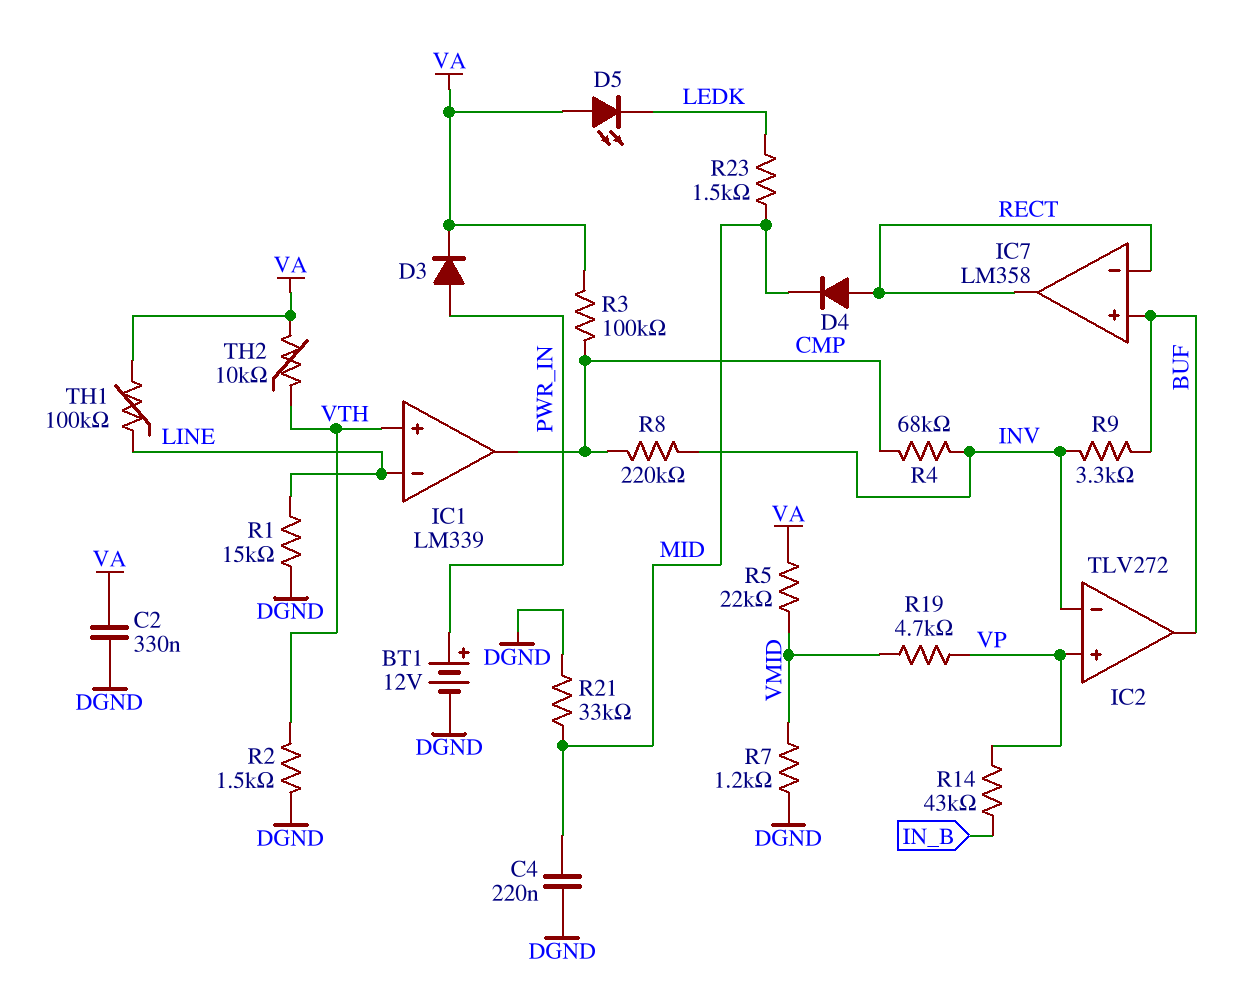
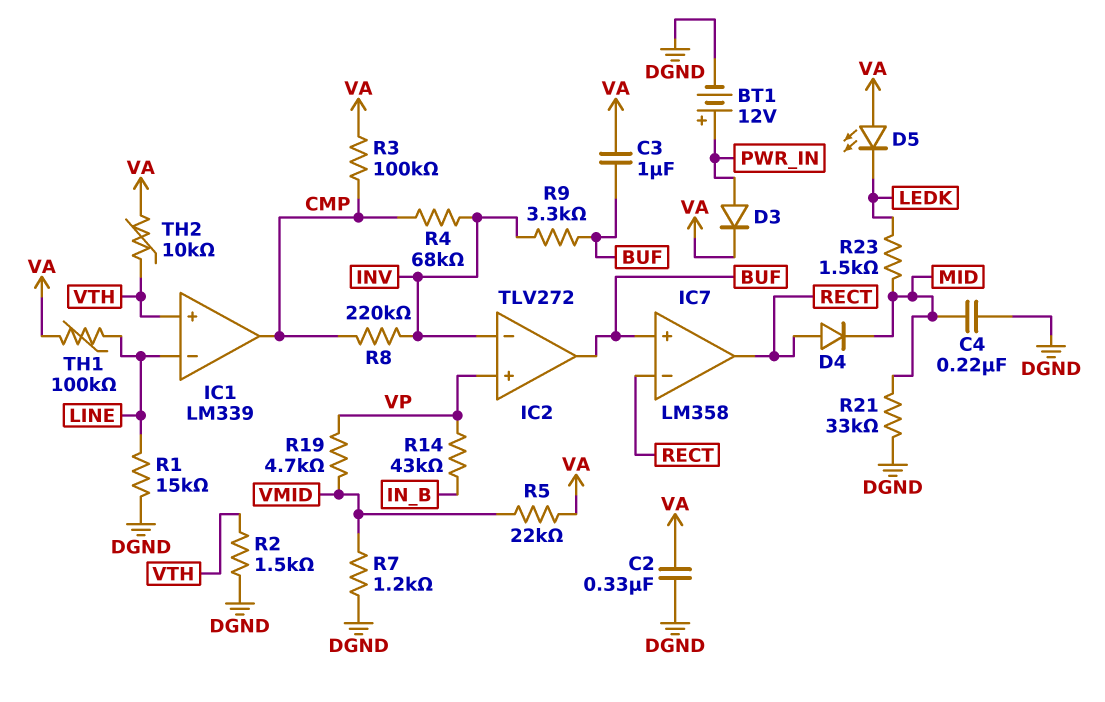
C3: none -> 1uF (BUF, VA)

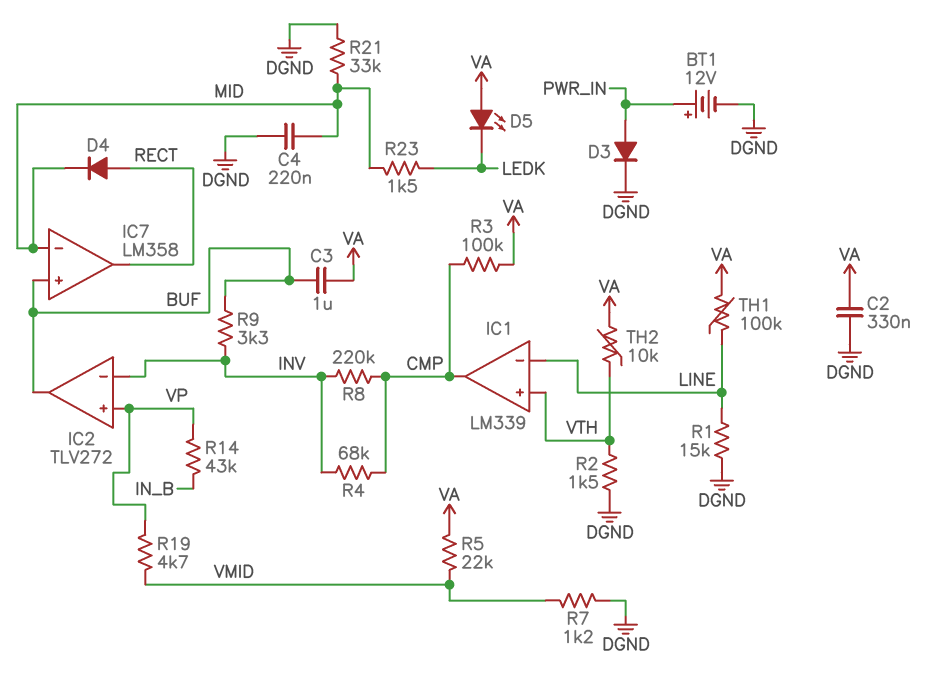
D3: diode (A PWR_IN, K VA) -> diode (A PWR_IN, K DGND)
IC7 pin in-: RECT -> MID

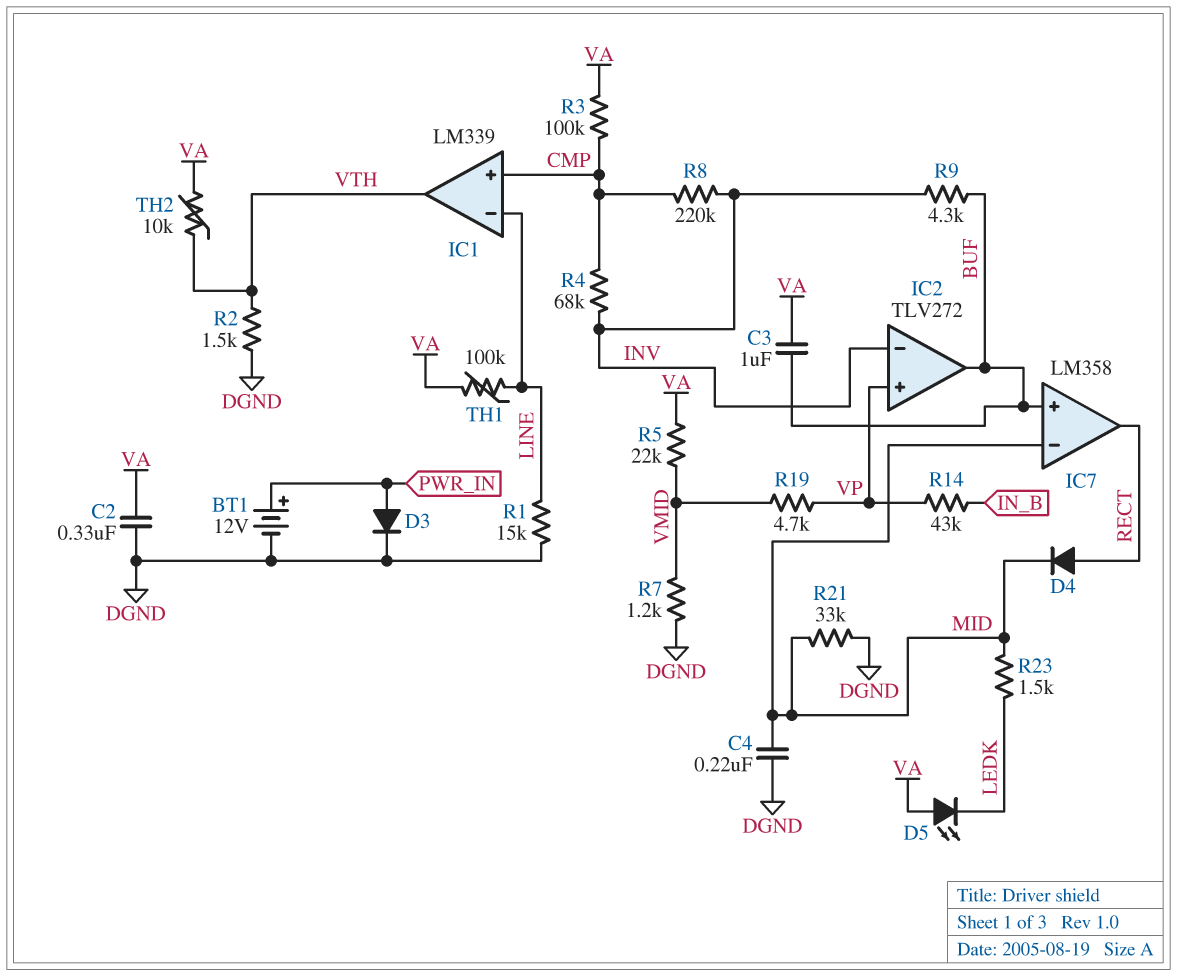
IC1 pin in+: VTH -> CMP
IC1 pin out: CMP -> VTH
R9: 3.3k (BUF, INV) -> 4.3k (BUF, INV)

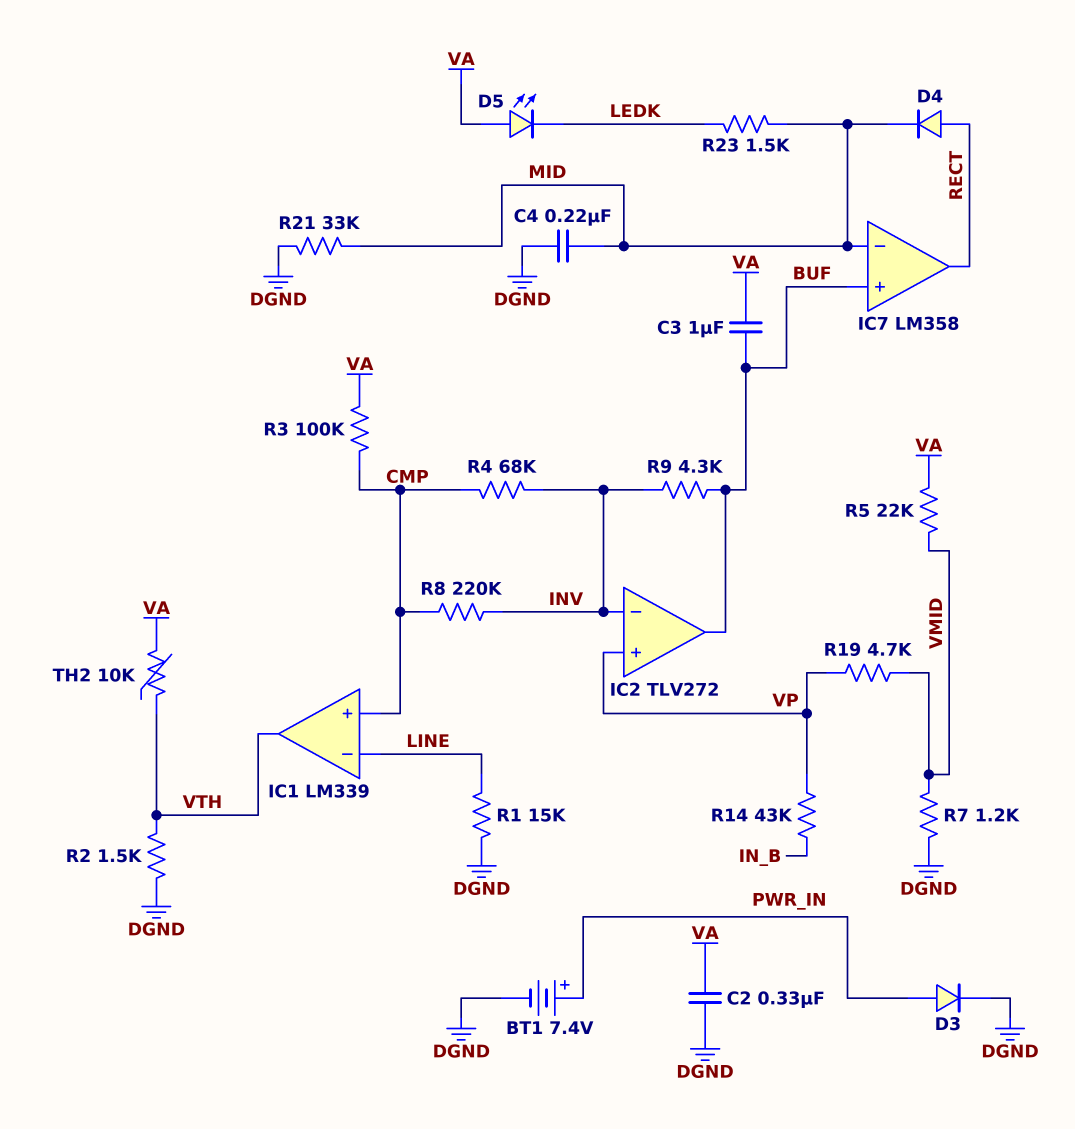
BT1: 12V (plus PWR_IN, minus DGND) -> 7.4V (plus PWR_IN, minus DGND)
TH1: 100k (LINE, VA) -> none

